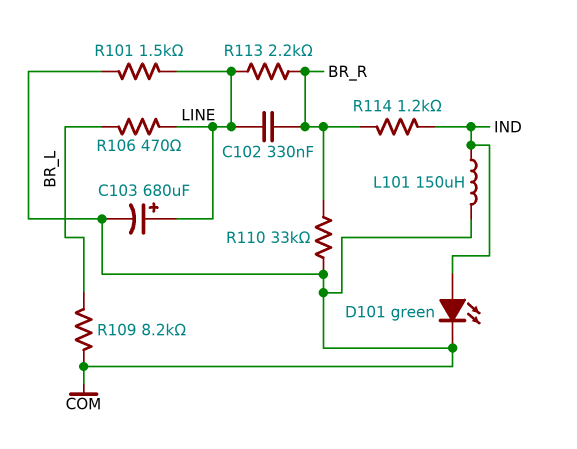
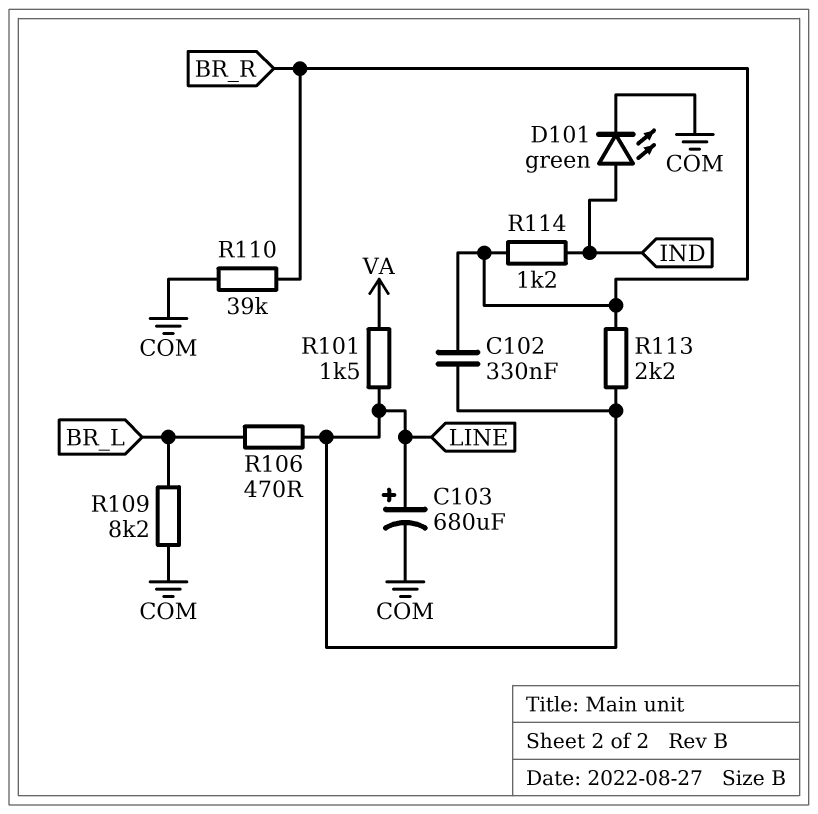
L101: 150uH (COM, IND) -> none
R101: 1.5k (COM, LINE) -> 1.5k (LINE, VA)
R110: 33k (BR_R, COM) -> 39k (BR_R, COM)

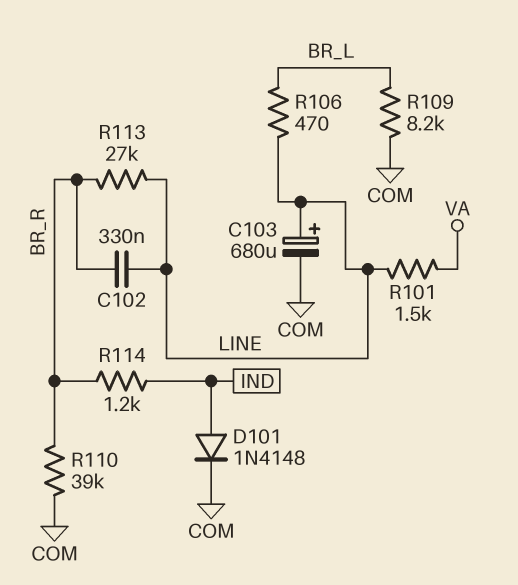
D101: LED green (A IND, K COM) -> diode 1N4148 (A IND, K COM)
R113: 2.2k (BR_R, LINE) -> 27k (BR_R, LINE)

